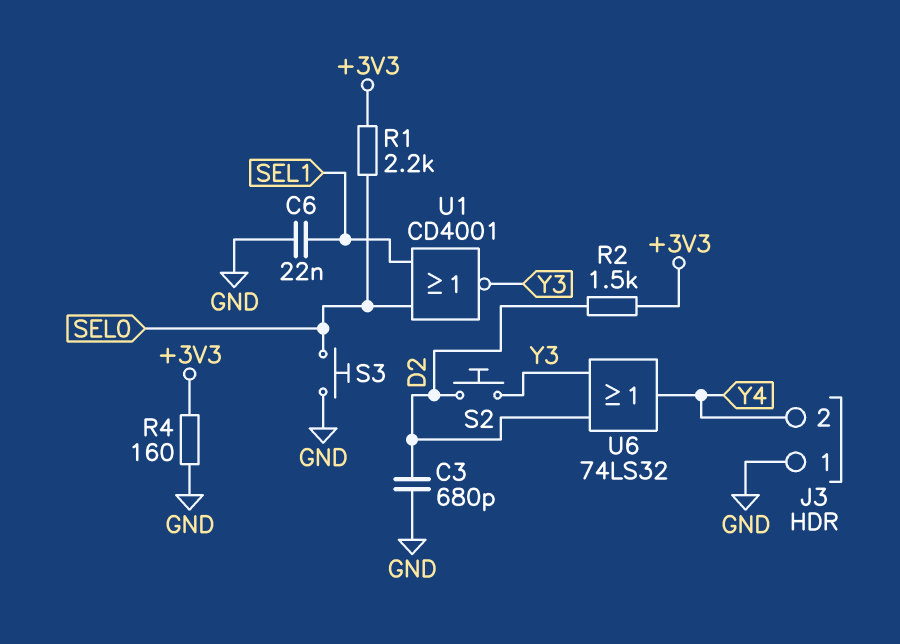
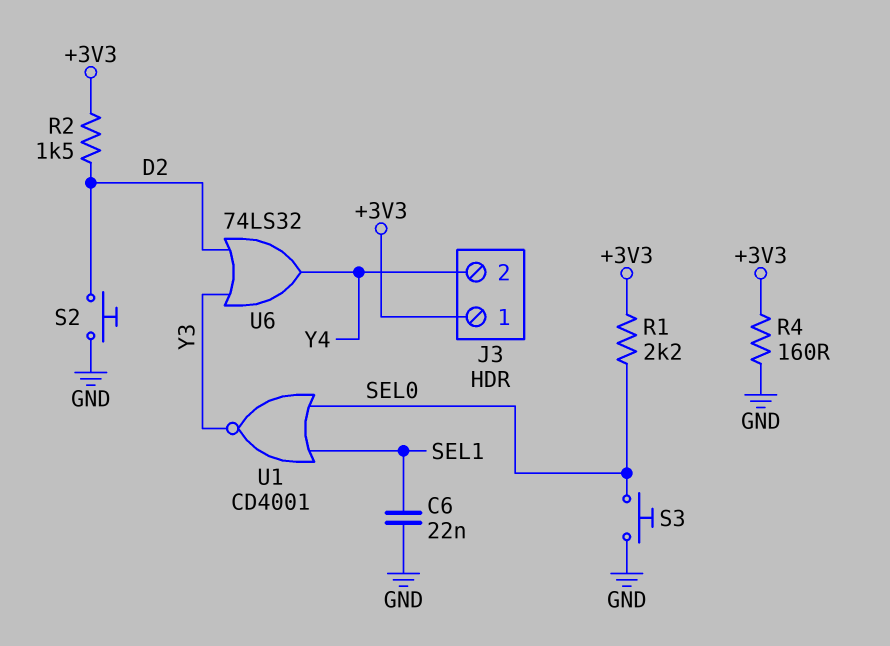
C3: 680pF (D2, GND) -> none
J3 pin 1: GND -> +3V3
S2: button (D2, Y3) -> button (D2, GND)

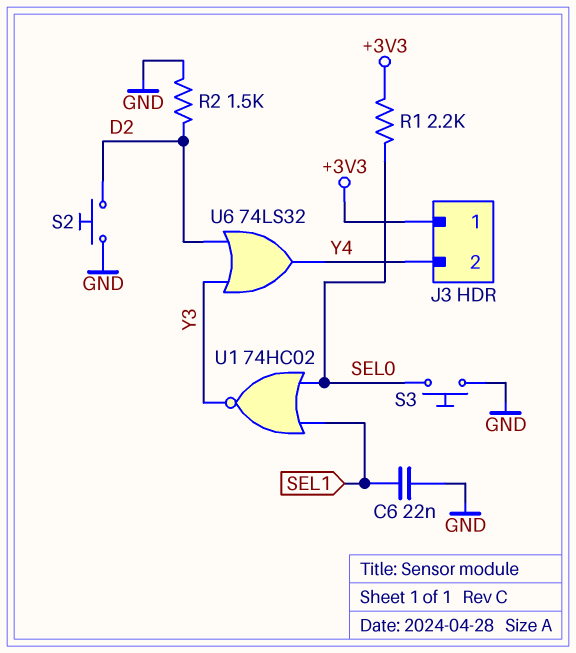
R2: 1.5k (+3V3, D2) -> 1.5k (D2, GND)
R4: 160 (+3V3, GND) -> none
U1: NOR CD4001 (in SEL0, in SEL1, out Y3) -> NOR 74HC02 (in SEL0, in SEL1, out Y3)

